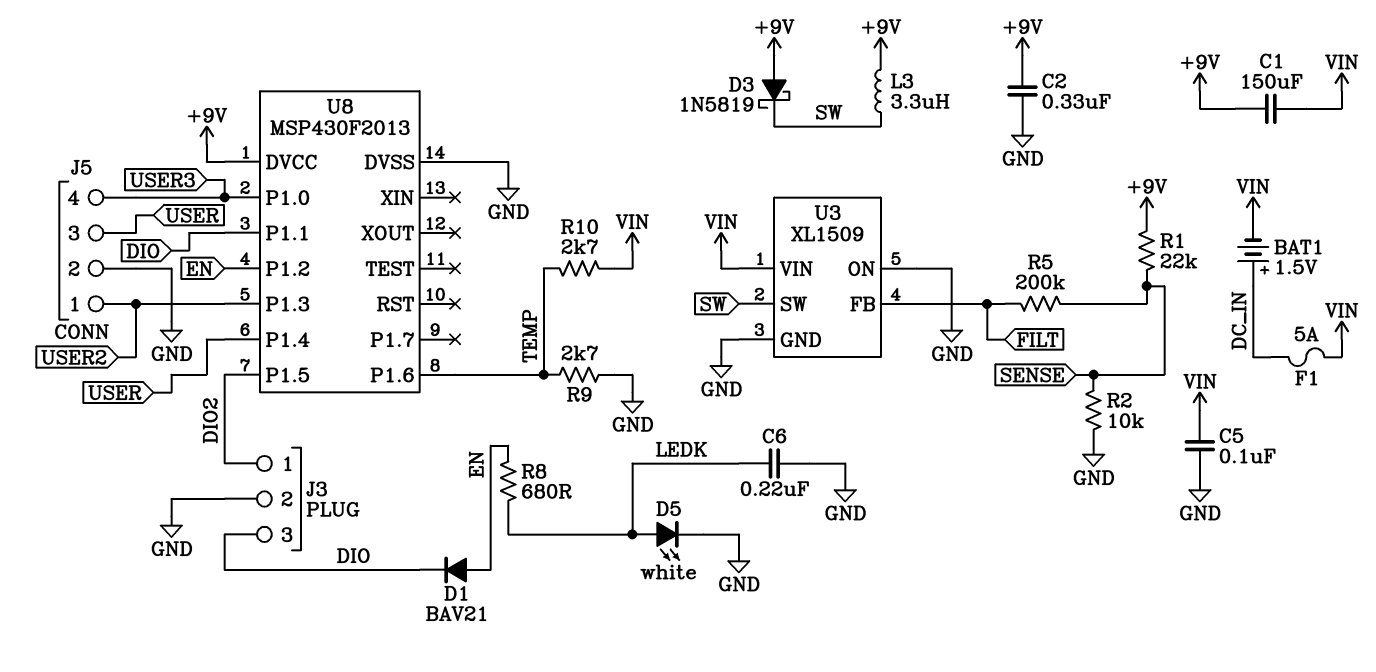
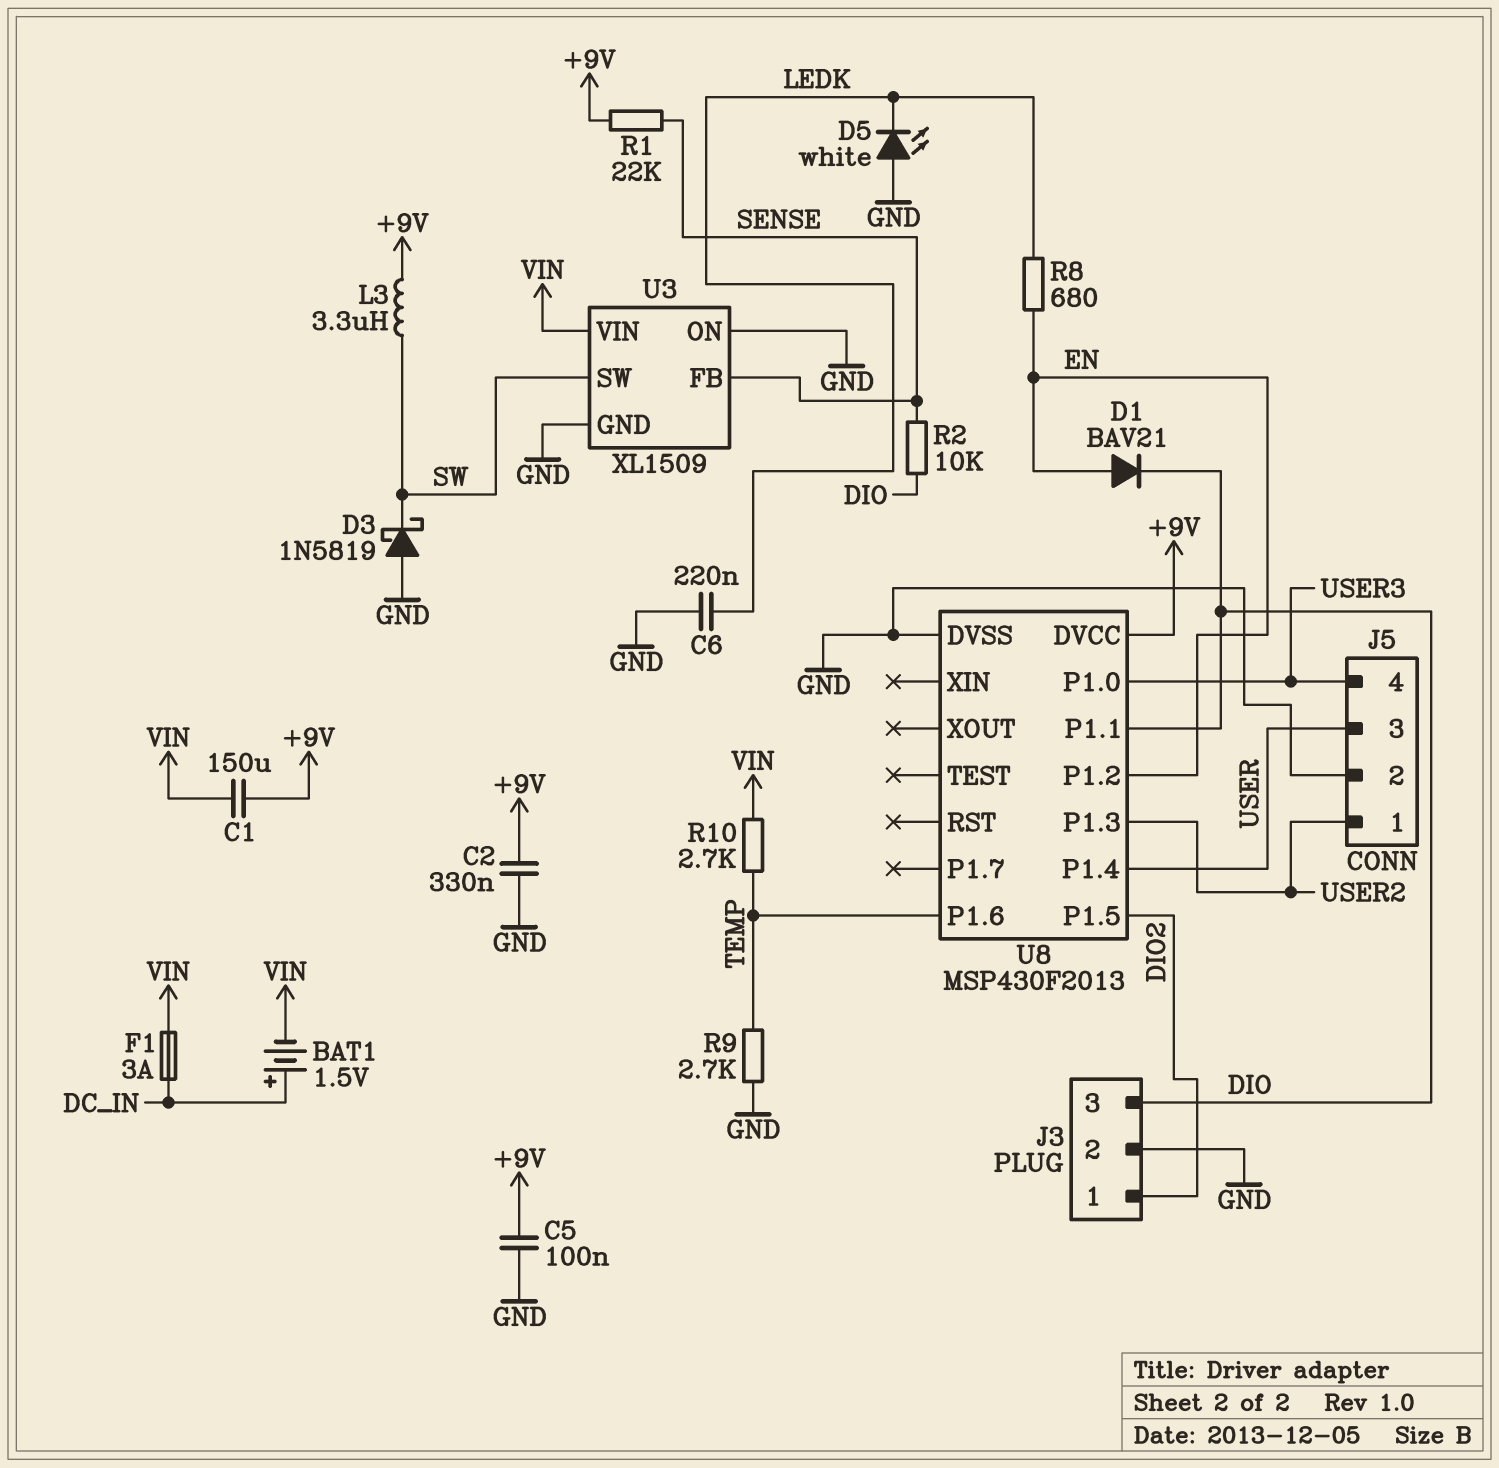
C5: 100nF (GND, VIN) -> 100nF (+9V, GND)
D3: schottky 1N5819 (A +9V, K SW) -> schottky 1N5819 (A GND, K SW)
D5: LED white (A LEDK, K GND) -> LED white (A GND, K LEDK)
F1: 5A (DC_IN, VIN) -> 3A (DC_IN, VIN)
R2: 10k (GND, SENSE) -> 10k (DIO, SENSE)
R5: 200k (FILT, SENSE) -> none
U3 pin FB: FILT -> SENSE

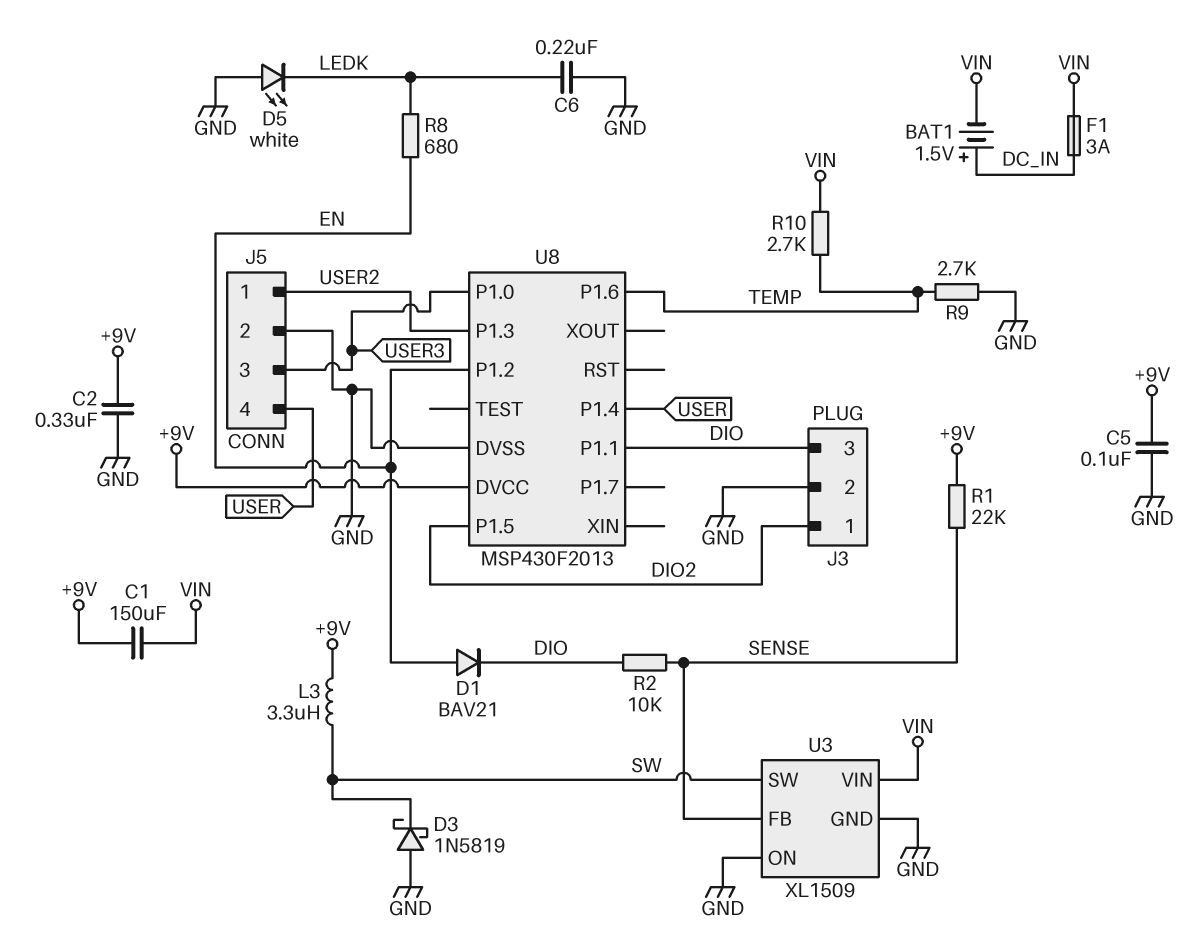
J5 pin 3: USER -> USER3
J5 pin 4: USER3 -> USER

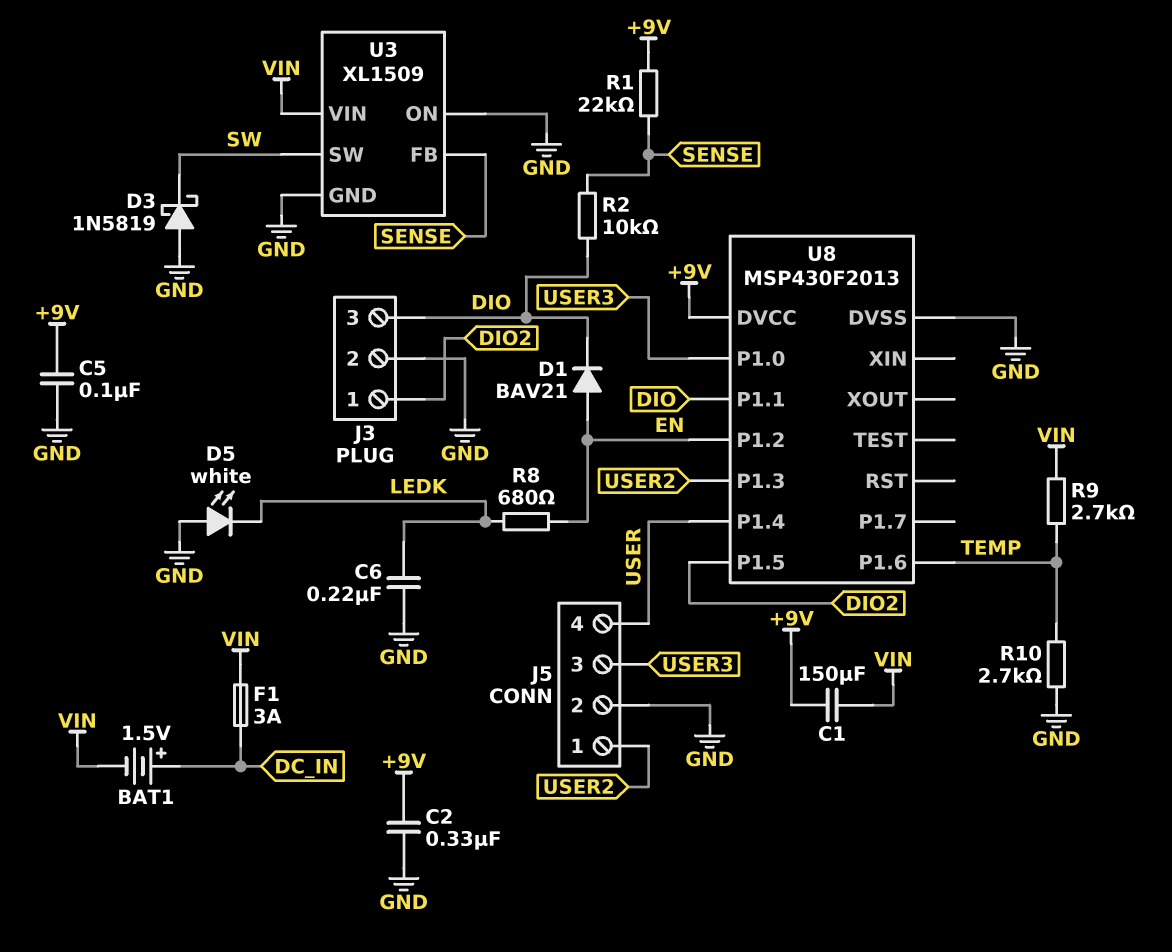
L3: 3.3uH (+9V, SW) -> none
R9: 2.7k (GND, TEMP) -> 2.7k (TEMP, VIN)
R10: 2.7k (TEMP, VIN) -> 2.7k (GND, TEMP)

